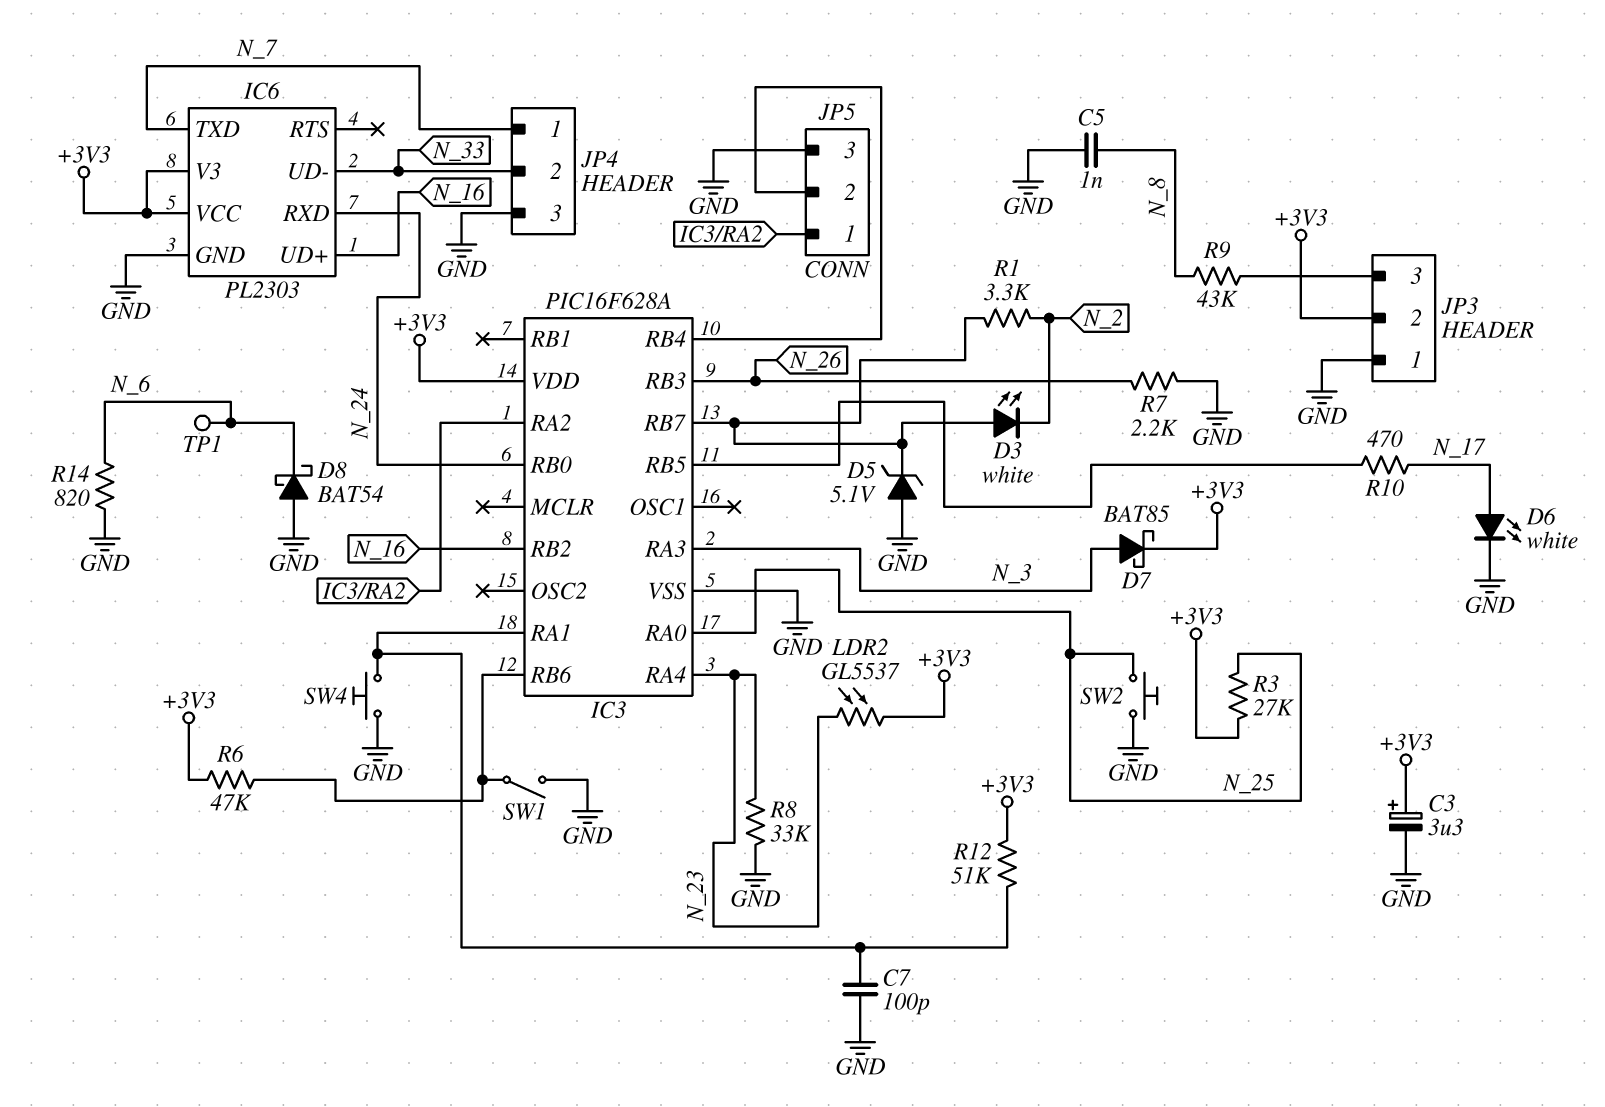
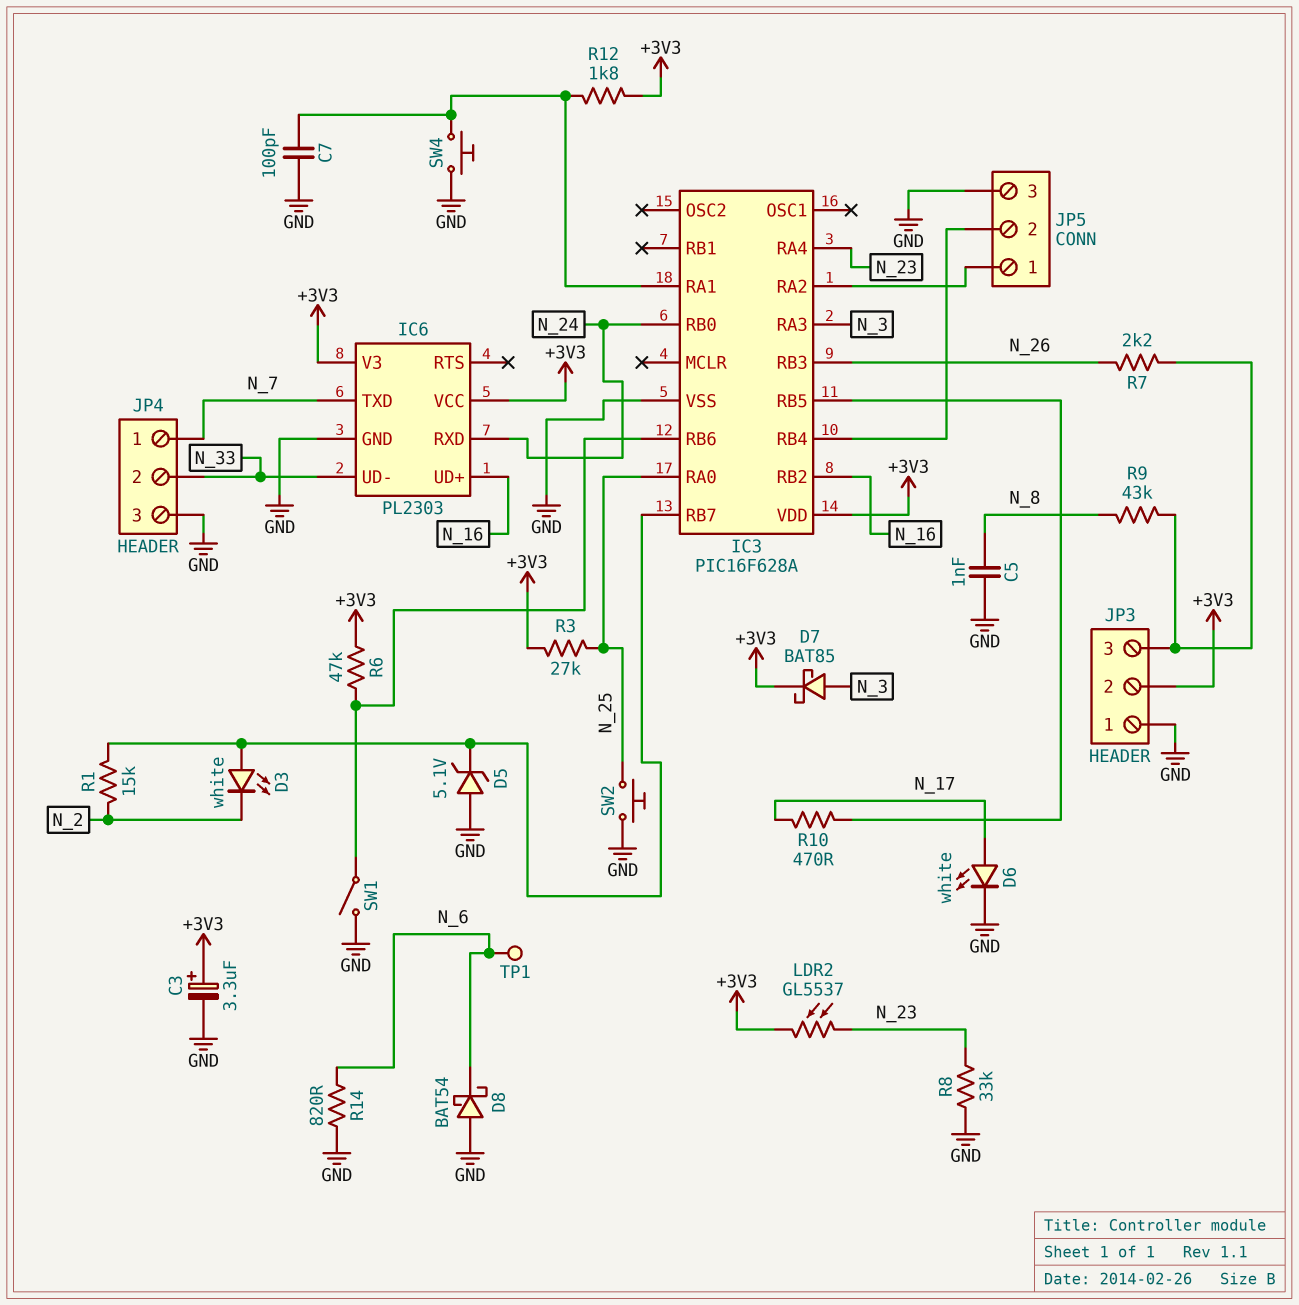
R1: 3.3k (IC3/RB7, N_2) -> 15k (IC3/RB7, N_2)
R7: 2.2k (GND, N_26) -> 2.2k (JP3/3, N_26)
R12: 51k (+3V3, IC3/RA1) -> 1.8k (+3V3, IC3/RA1)

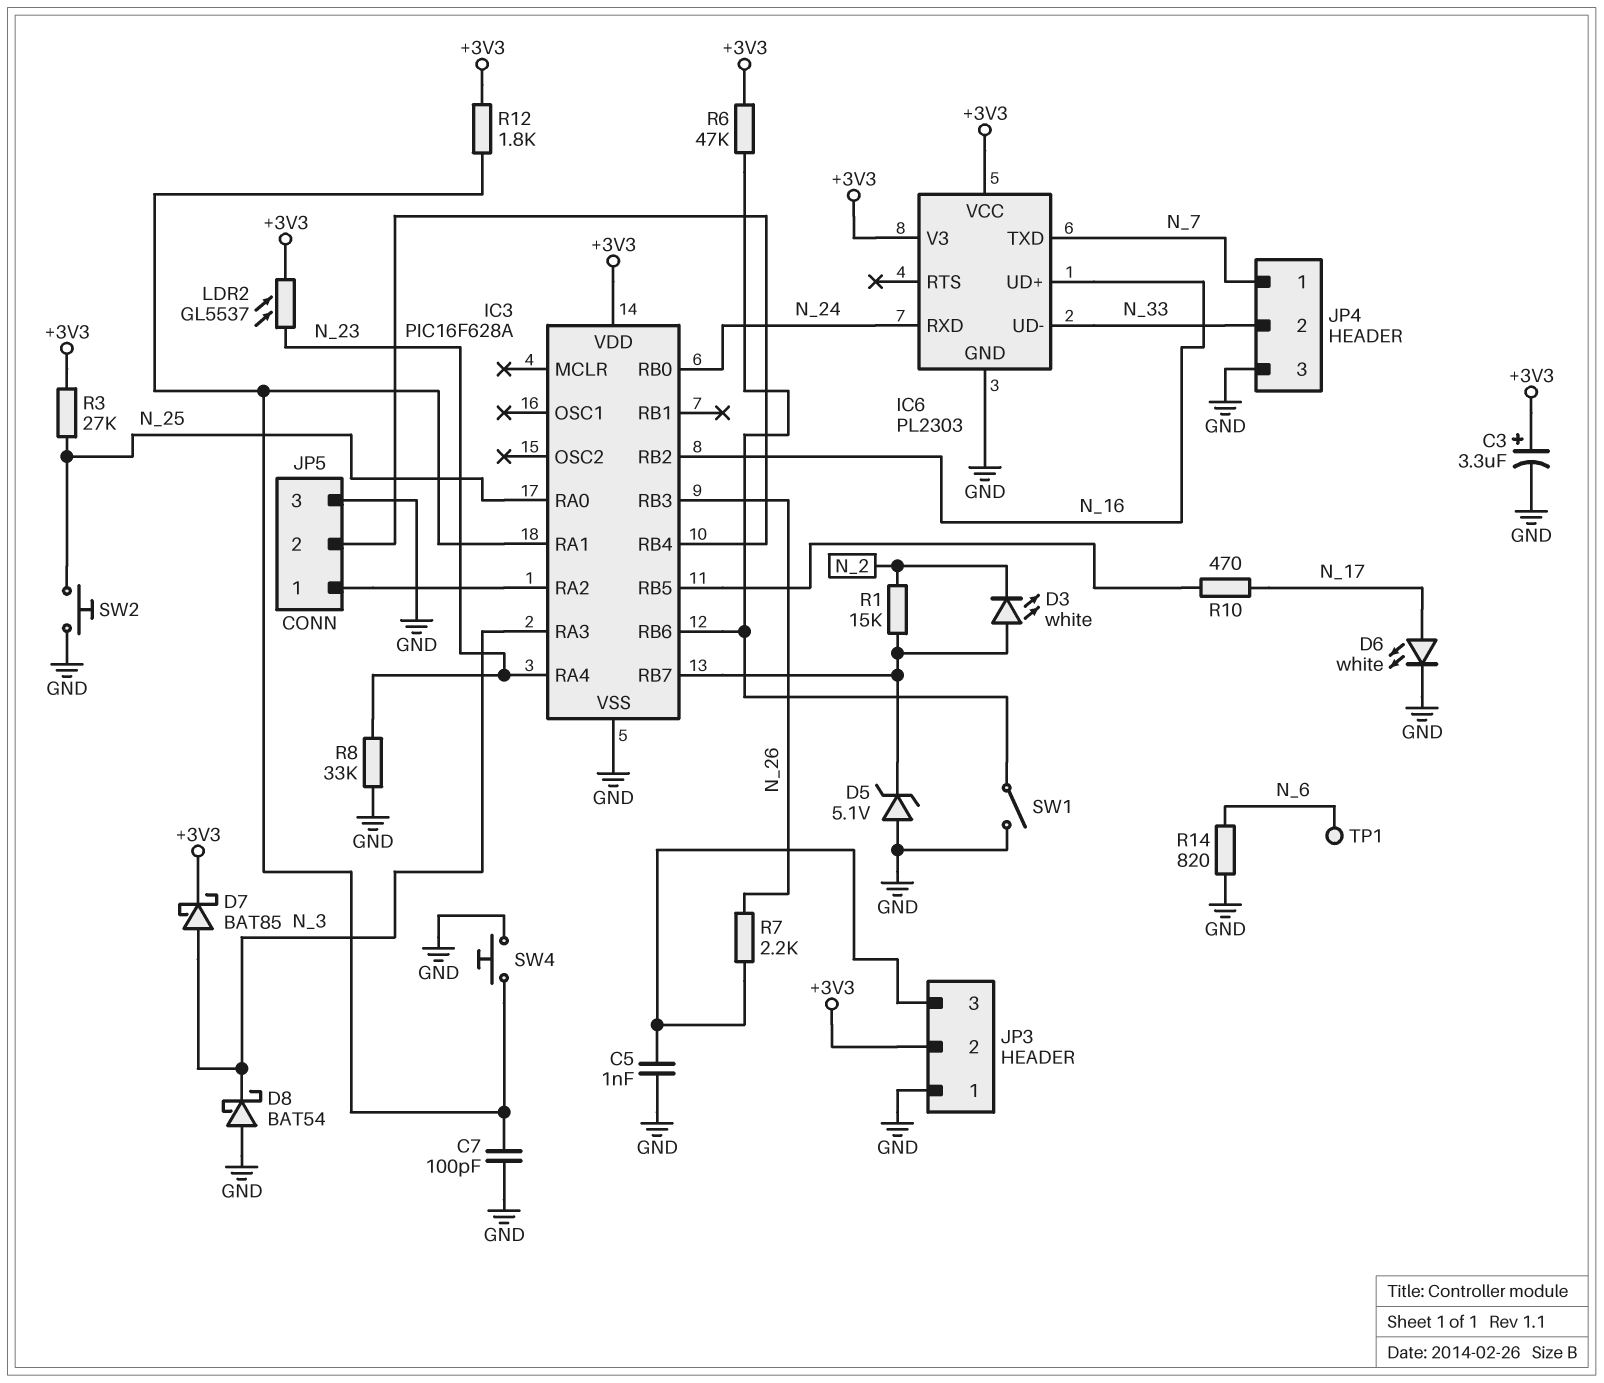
C5: 1nF (GND, N_8) -> 1nF (GND, JP3/3)
D8: schottky BAT54 (A GND, K N_6) -> schottky BAT54 (A GND, K N_3)
R9: 43k (JP3/3, N_8) -> none

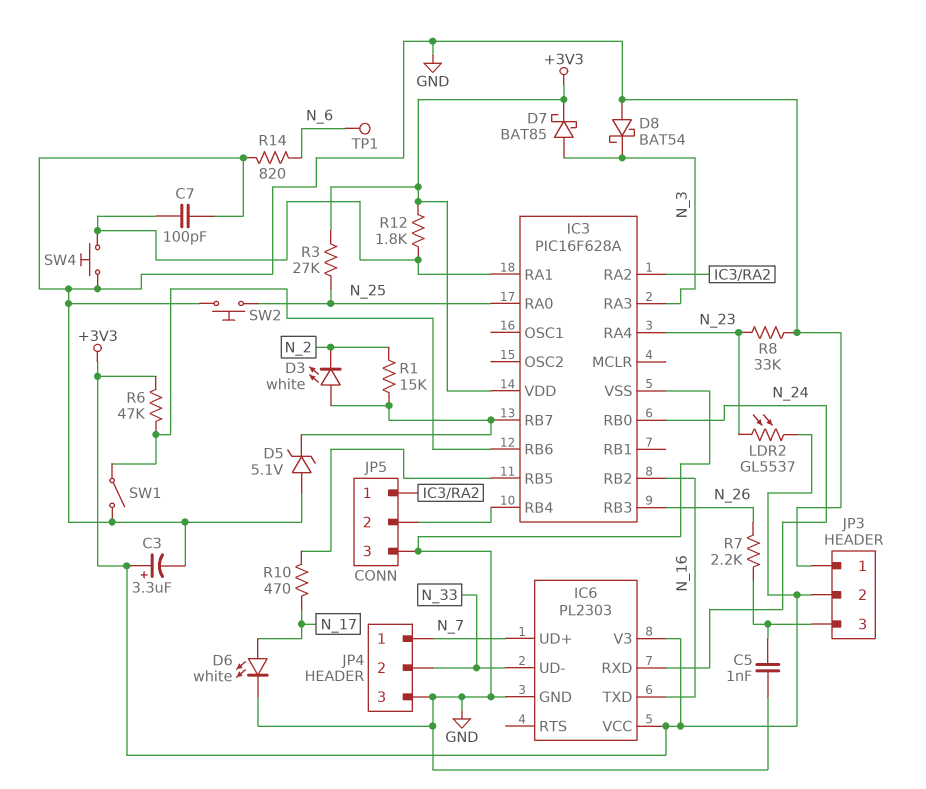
IC6 pin TXD: N_7 -> N_16
IC6 pin UD+: N_16 -> N_7

